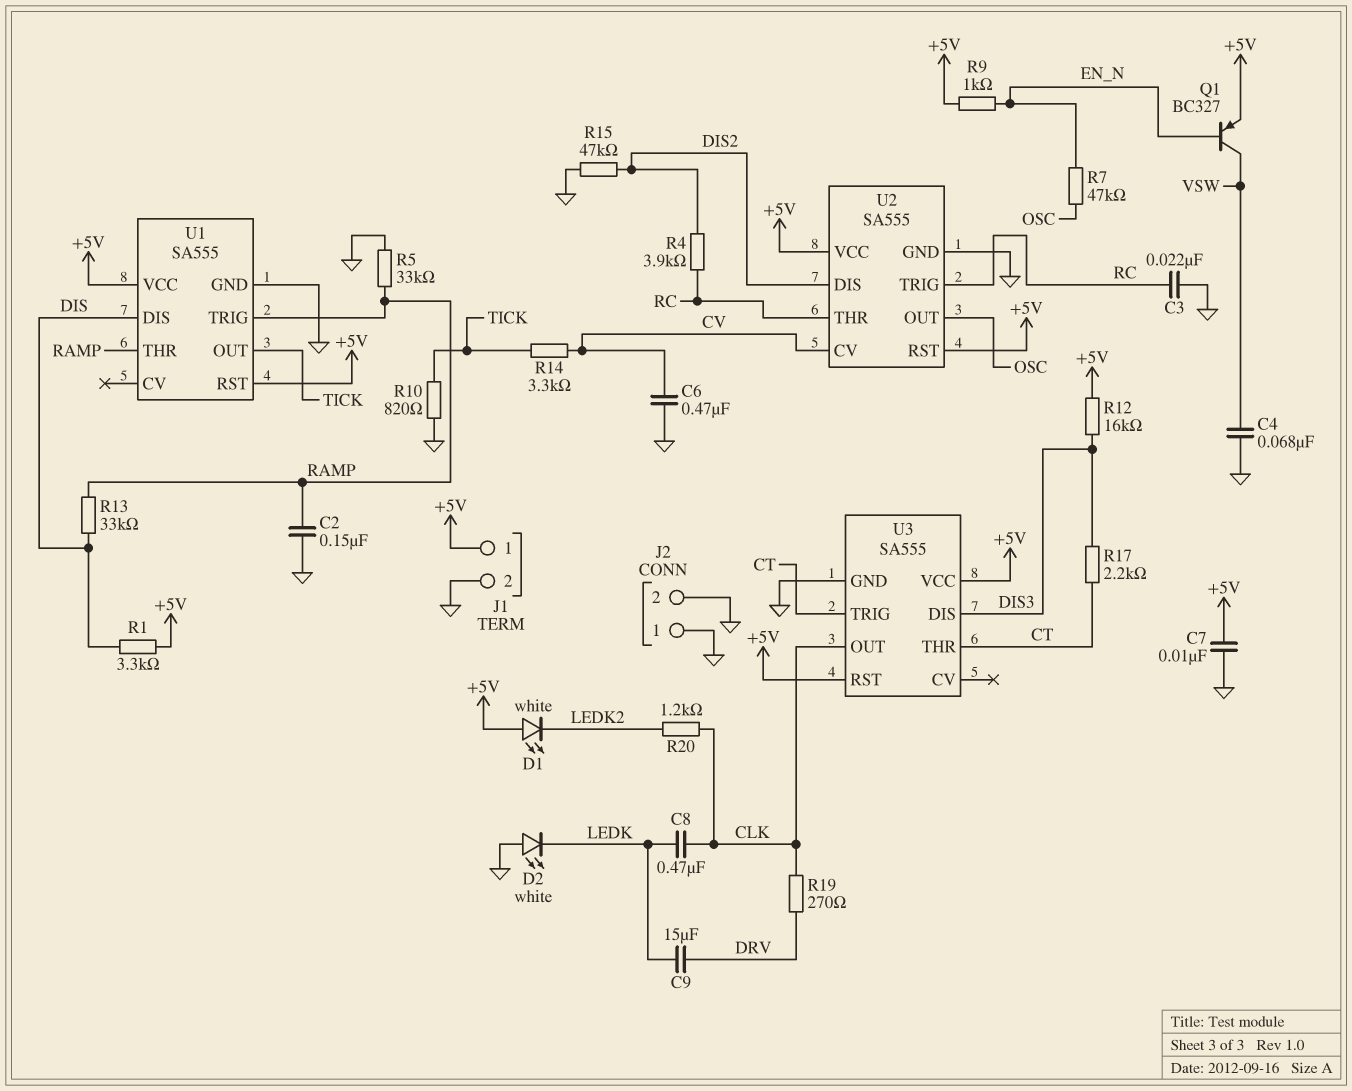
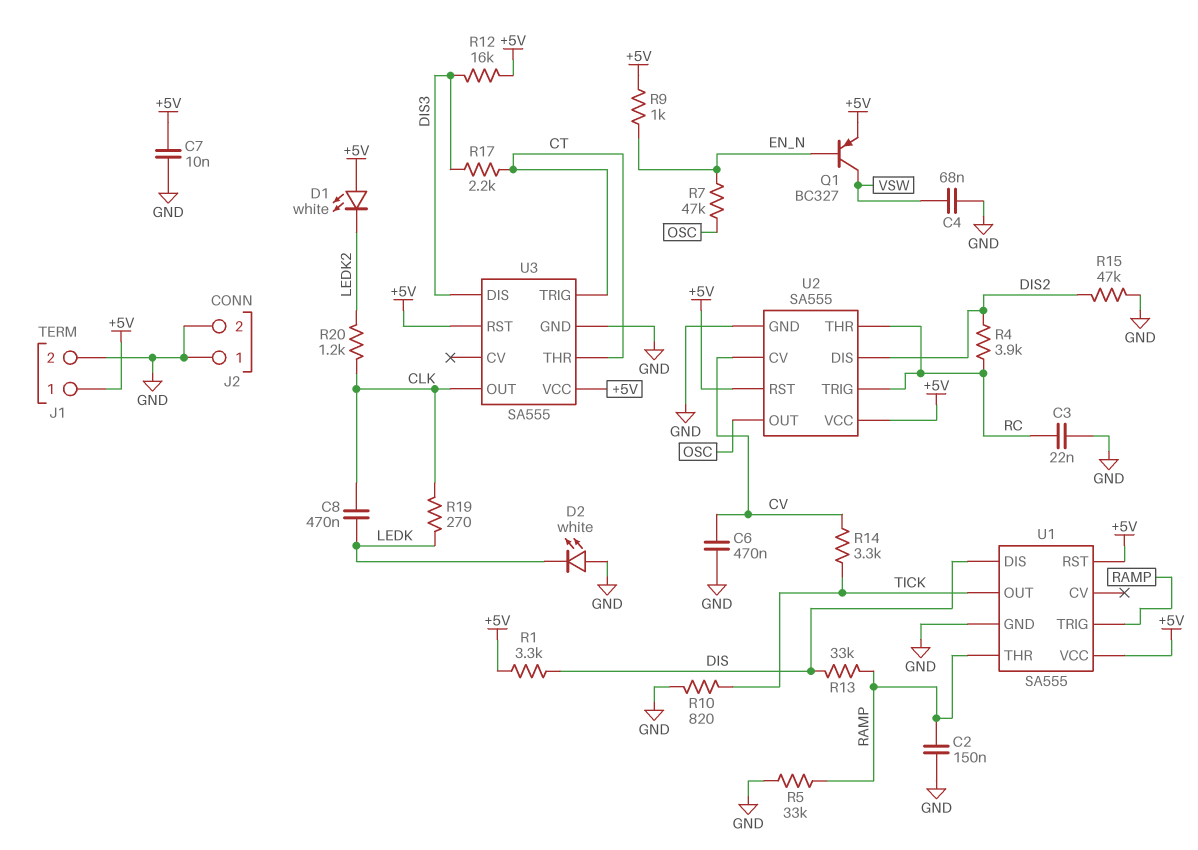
C9: 15uF (DRV, LEDK) -> none
R19: 270 (CLK, DRV) -> 270 (CLK, LEDK)

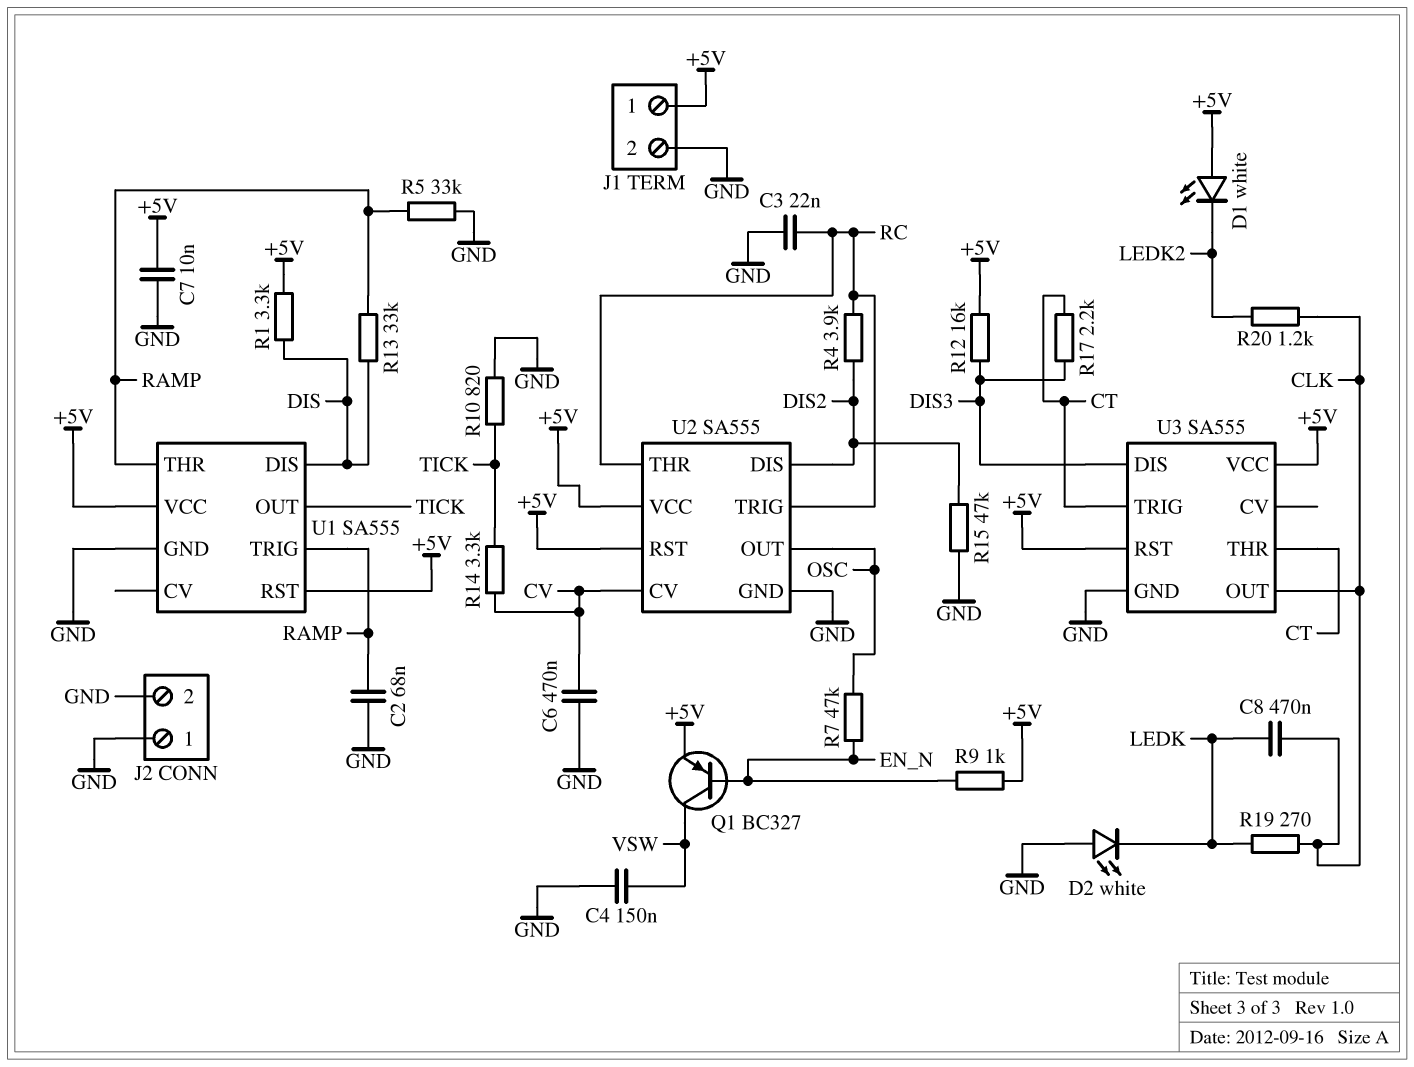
C2: 150nF (GND, RAMP) -> 68nF (GND, RAMP)
C4: 68nF (GND, VSW) -> 150nF (GND, VSW)

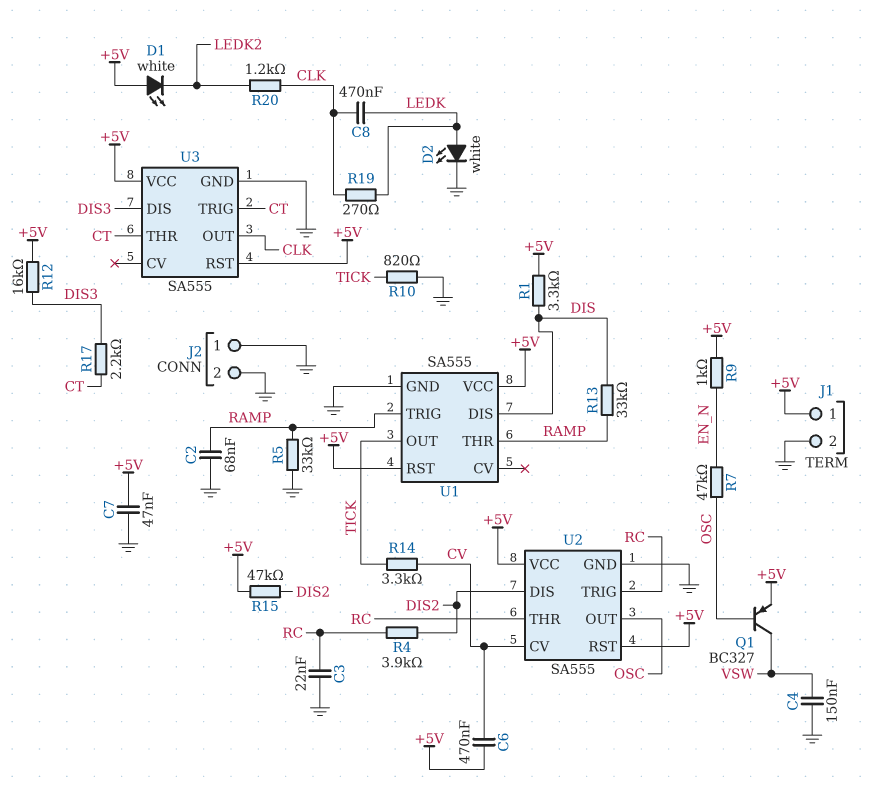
C6: 470nF (CV, GND) -> 470nF (+5V, CV)
C7: 10nF (+5V, GND) -> 47nF (+5V, GND)
D2: LED white (A GND, K LEDK) -> LED white (A LEDK, K GND)
Q1: PNP BC327 (B EN_N, C VSW, E +5V) -> PNP BC327 (B OSC, C VSW, E +5V)
R15: 47k (DIS2, GND) -> 47k (+5V, DIS2)

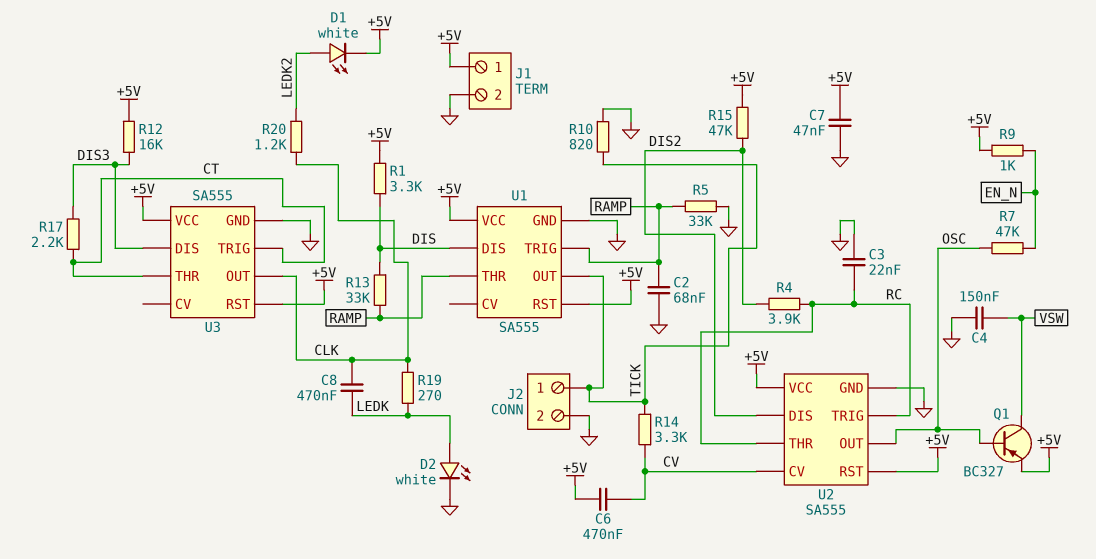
D1: LED white (A +5V, K LEDK2) -> LED white (A LEDK2, K +5V)
J2 pin 1: GND -> TICK

